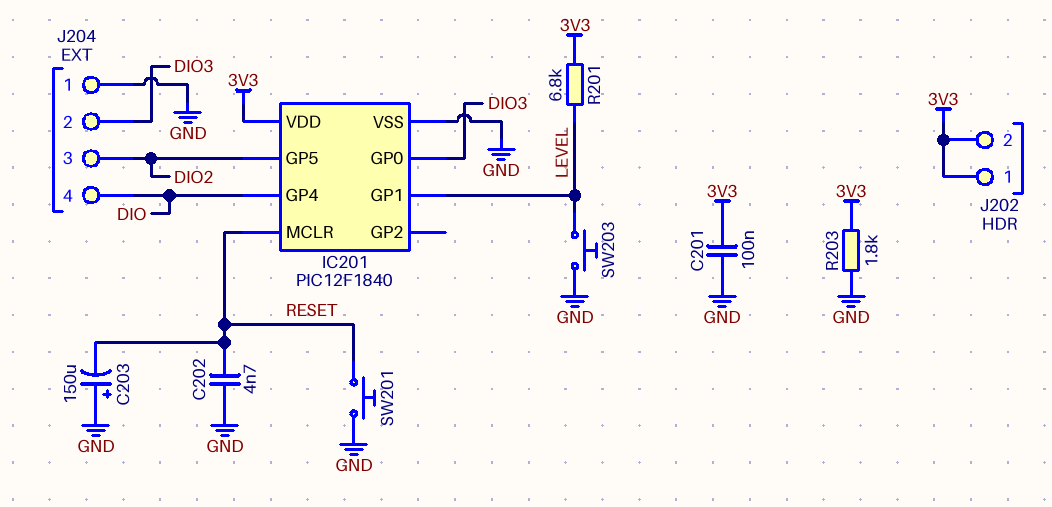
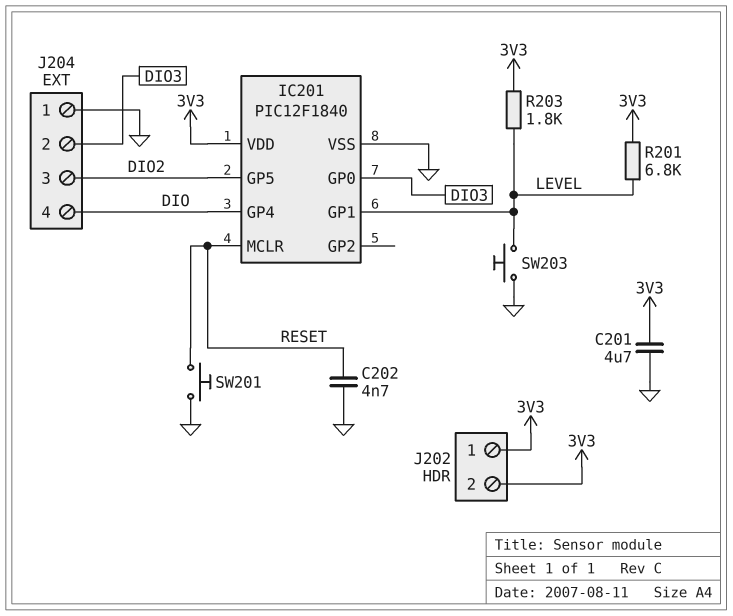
C201: 100nF (3V3, GND) -> 4.7uF (3V3, GND)
C203: 150uF (plus GND, minus RESET) -> none
R203: 1.8k (3V3, GND) -> 1.8k (3V3, LEVEL)

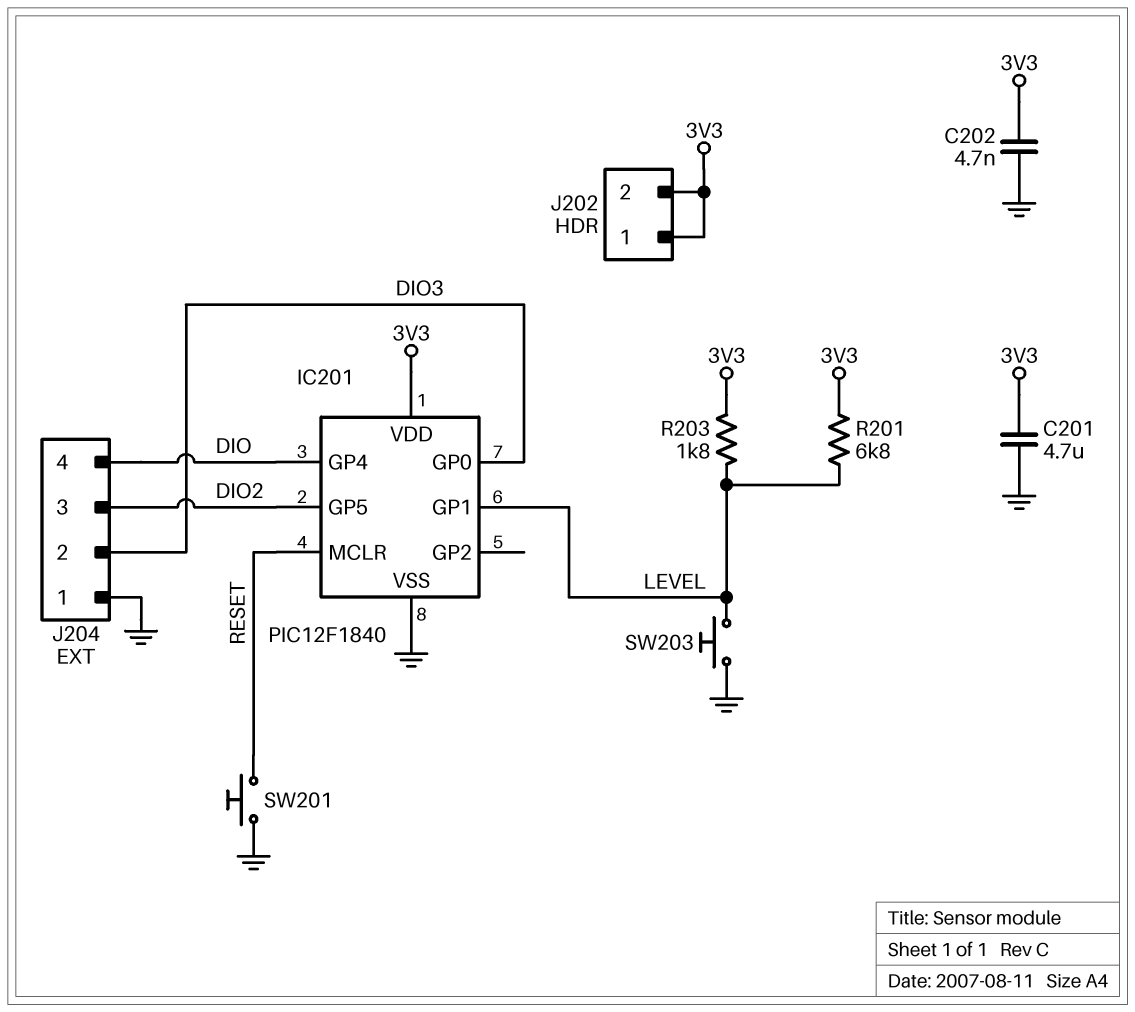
C202: 4.7nF (GND, RESET) -> 4.7nF (3V3, GND)

